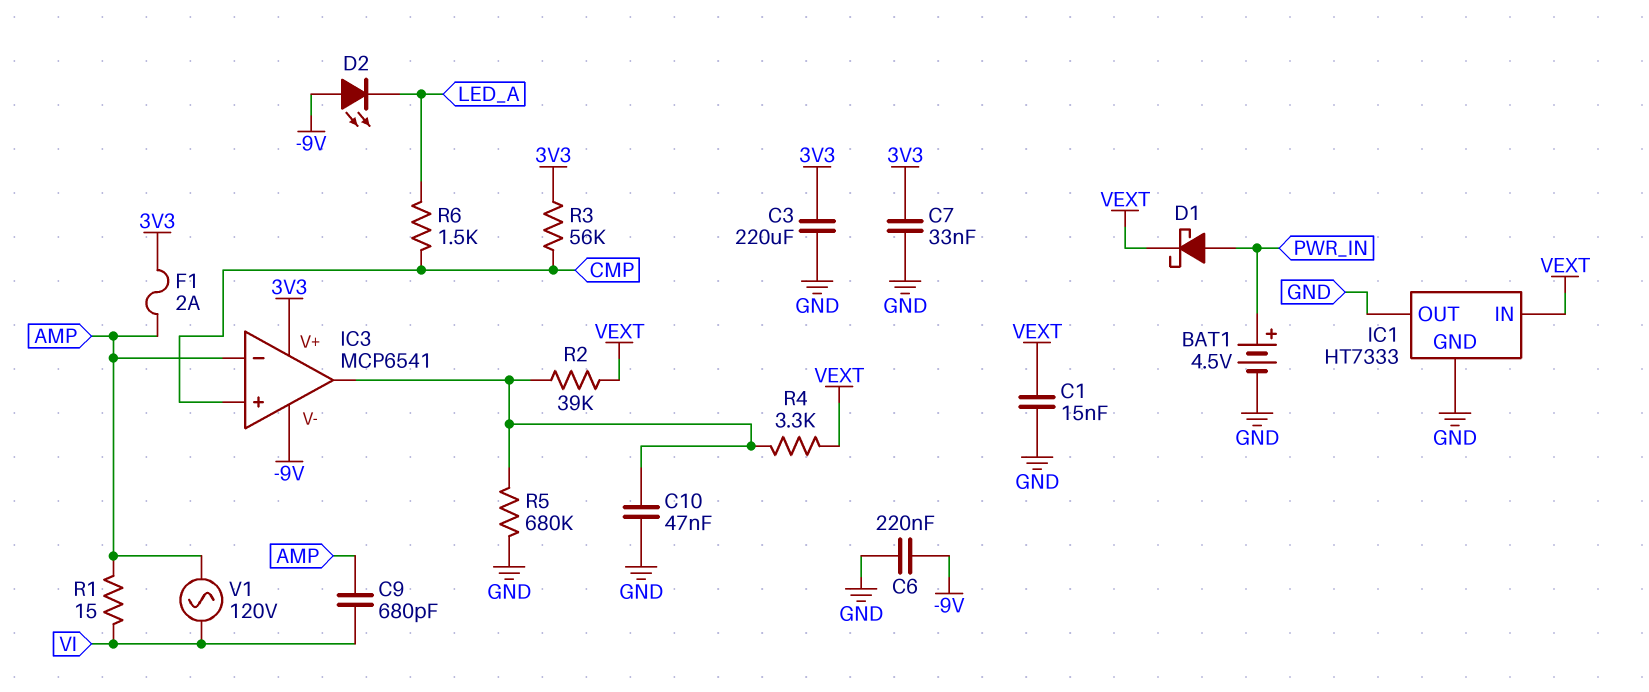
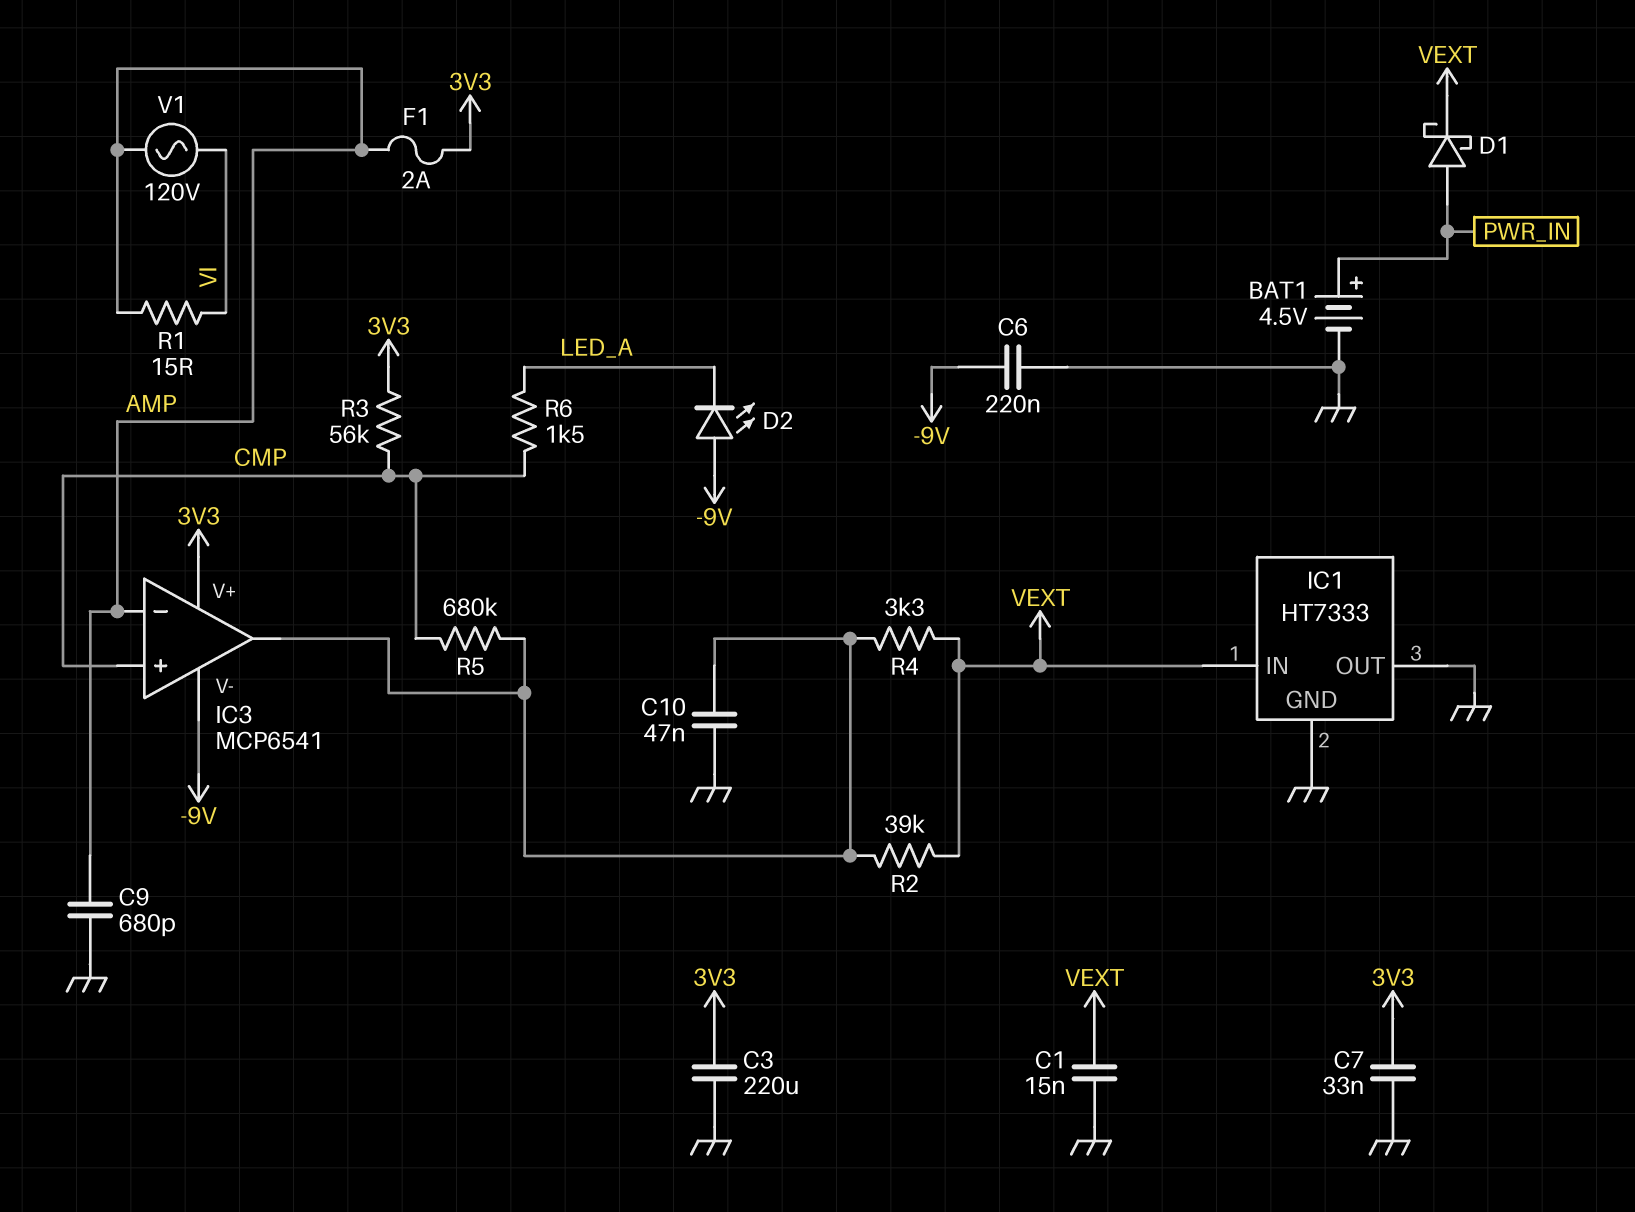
C9: 680pF (AMP, VI) -> 680pF (AMP, GND)
R5: 680k (GND, IC3/out) -> 680k (CMP, IC3/out)

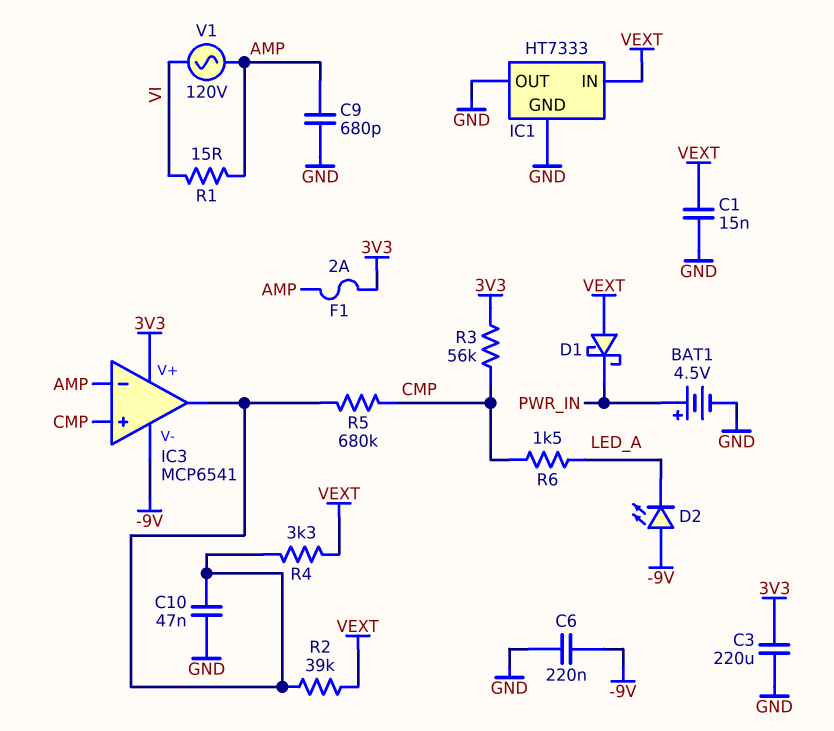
C7: 33nF (3V3, GND) -> none
D1: schottky (A PWR_IN, K VEXT) -> schottky (A VEXT, K PWR_IN)

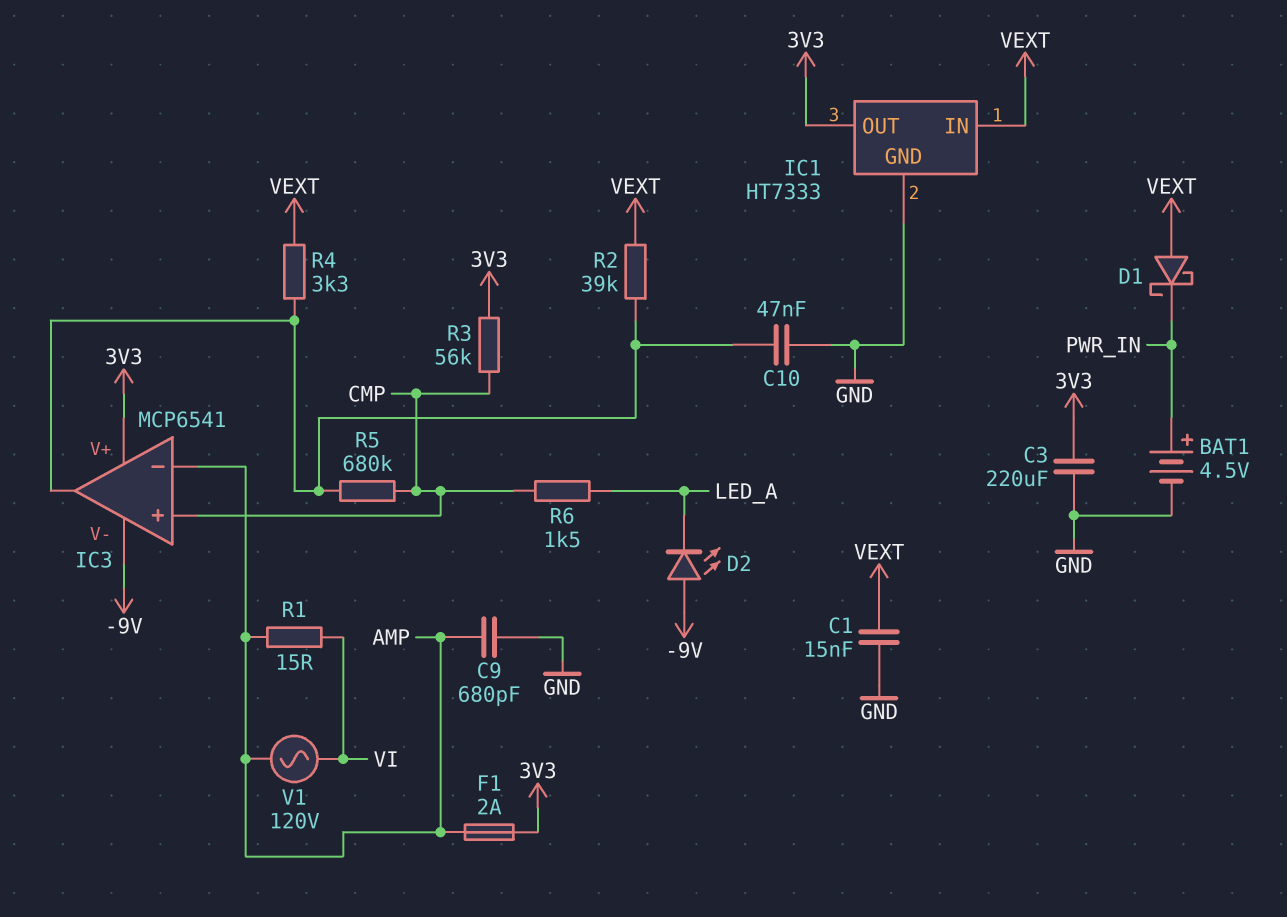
C6: 220nF (-9V, GND) -> none
IC1 pin OUT: GND -> 3V3

